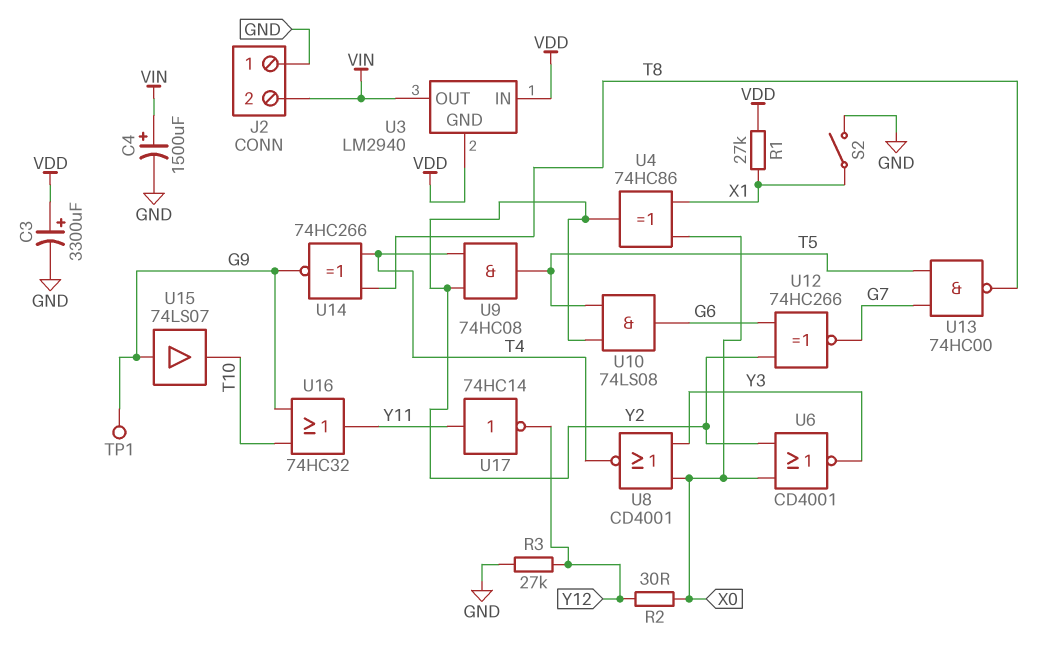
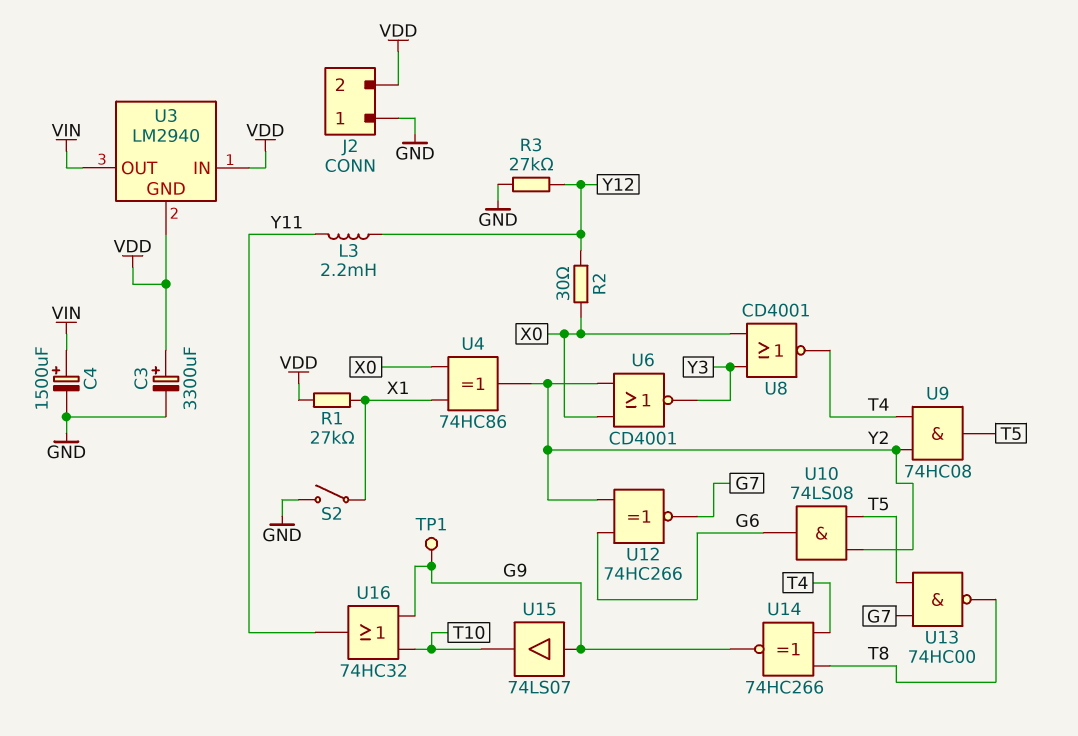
J2 pin 2: VIN -> VDD
L3: none -> 2.2mH (Y11, Y12)
U17: NOT 74HC14 (in Y11, out Y12) -> none

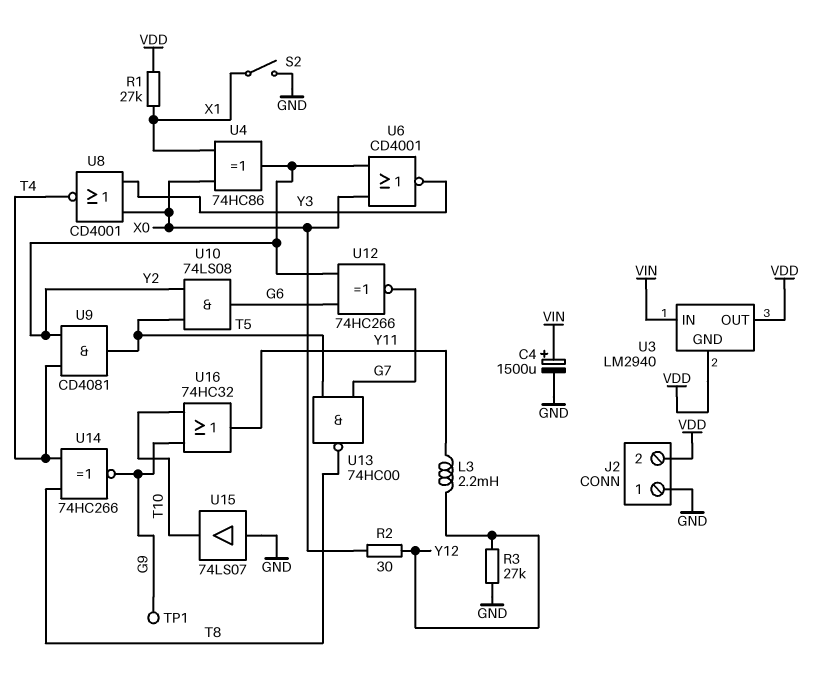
C3: 3300uF (plus VDD, minus GND) -> none
U3 pin IN: VDD -> VIN
U3 pin OUT: VIN -> VDD
U9: AND 74HC08 (in T4, in Y2, out T5) -> AND CD4081 (in T4, in Y2, out T5)
U15: buffer 74LS07 (in G9, out T10) -> buffer 74LS07 (in GND, out T10)

